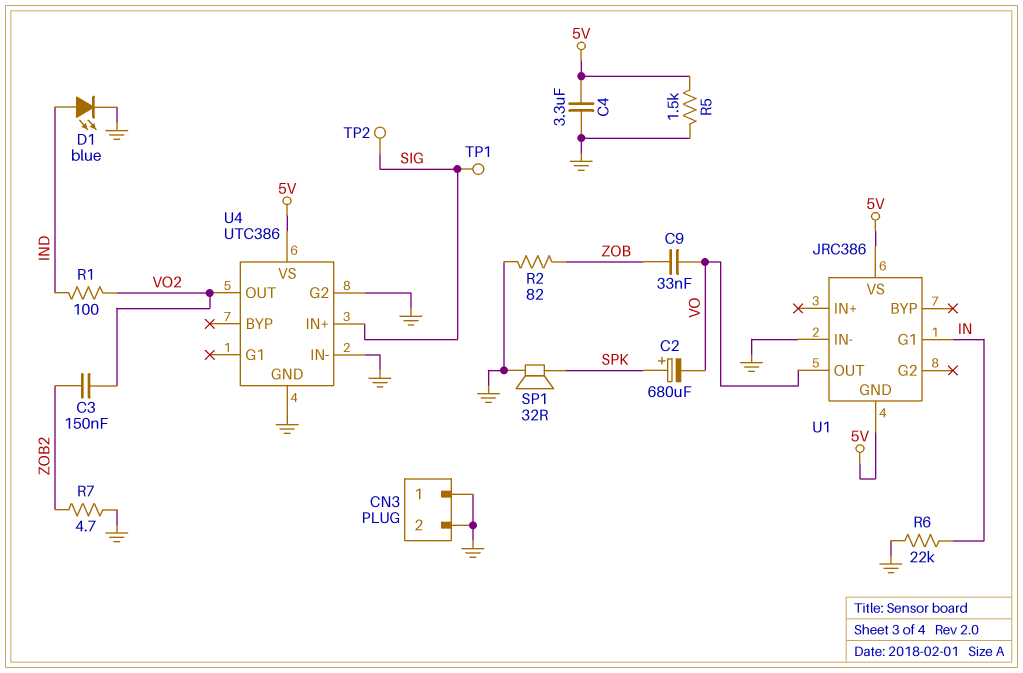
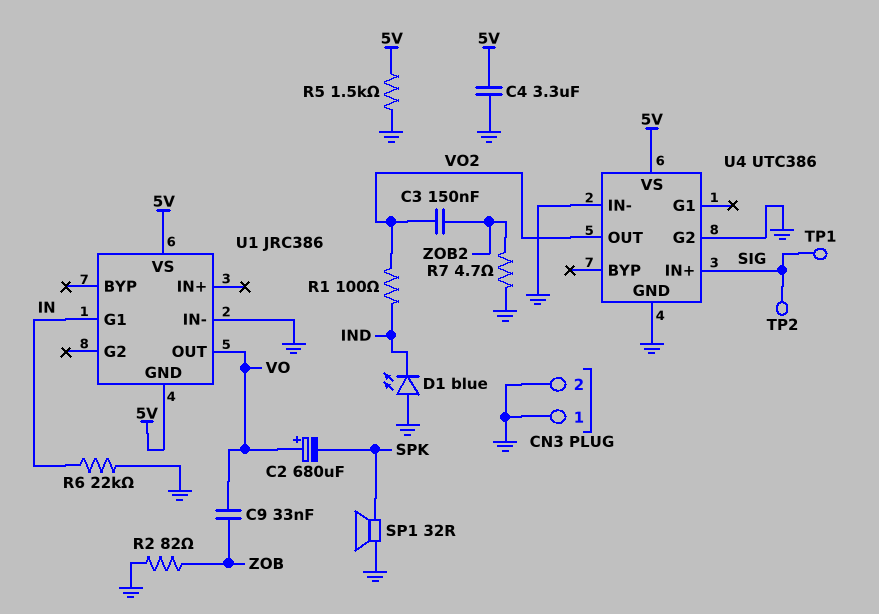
C2: 680uF (plus SPK, minus VO) -> 680uF (plus VO, minus SPK)
D1: LED blue (A IND, K GND) -> LED blue (A GND, K IND)

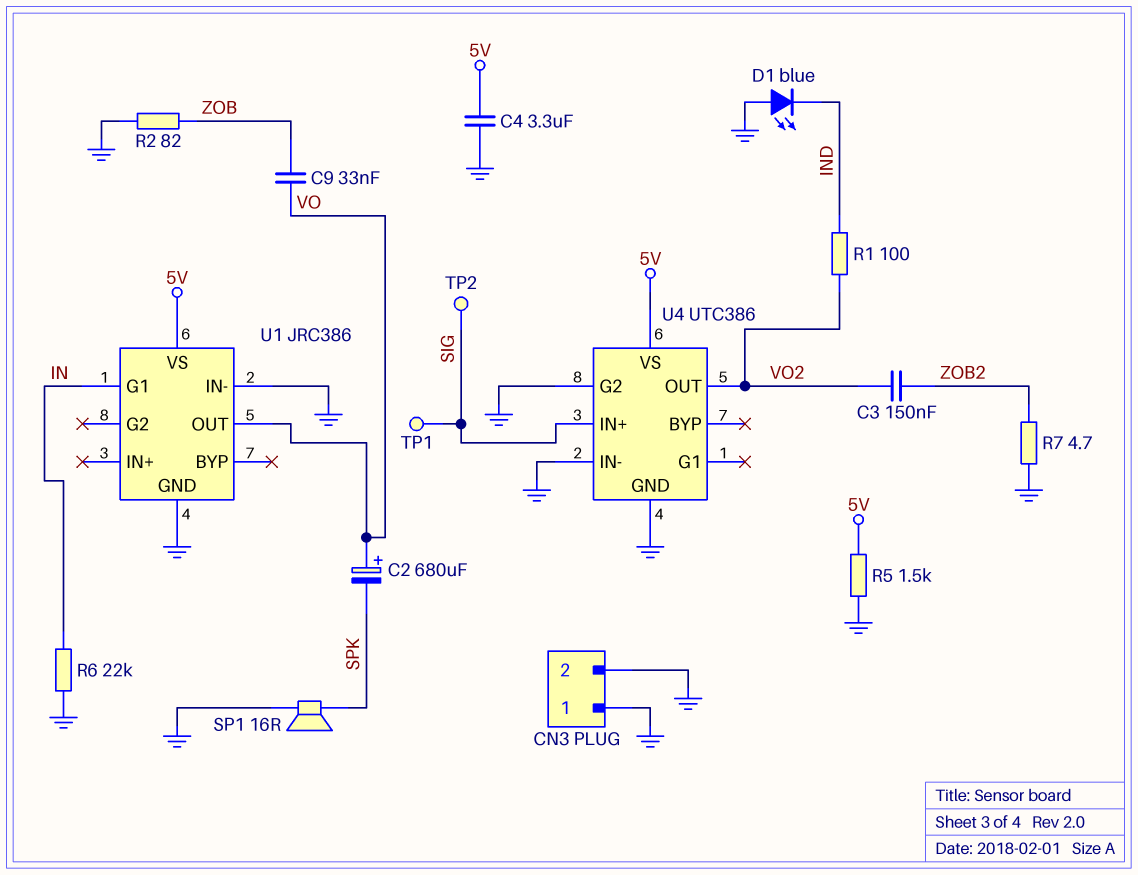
SP1: speaker 32R (GND, SPK) -> speaker 16R (GND, SPK)
U1 pin GND: 5V -> GND

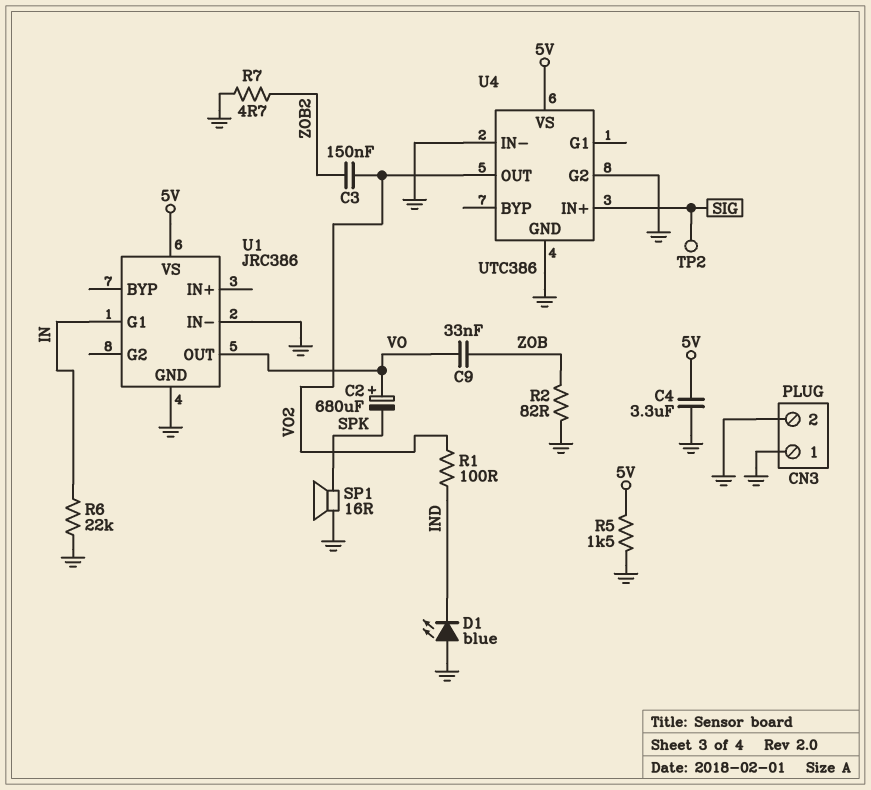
TP1: test point (SIG) -> none

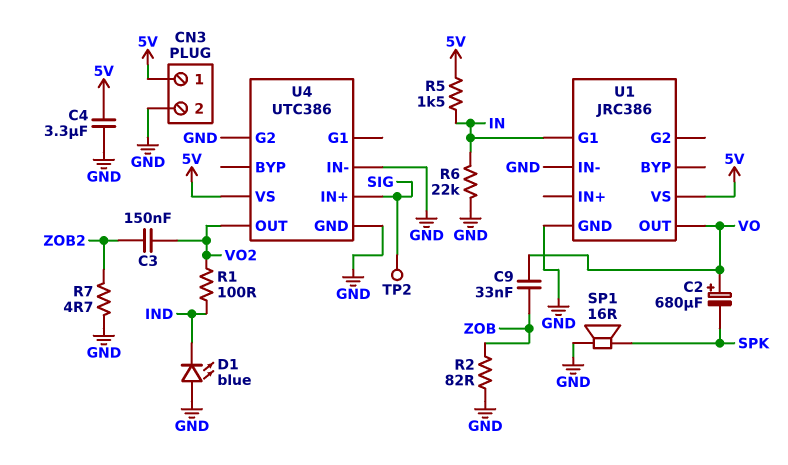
CN3 pin 1: GND -> 5V
R5: 1.5k (5V, GND) -> 1.5k (5V, IN)

